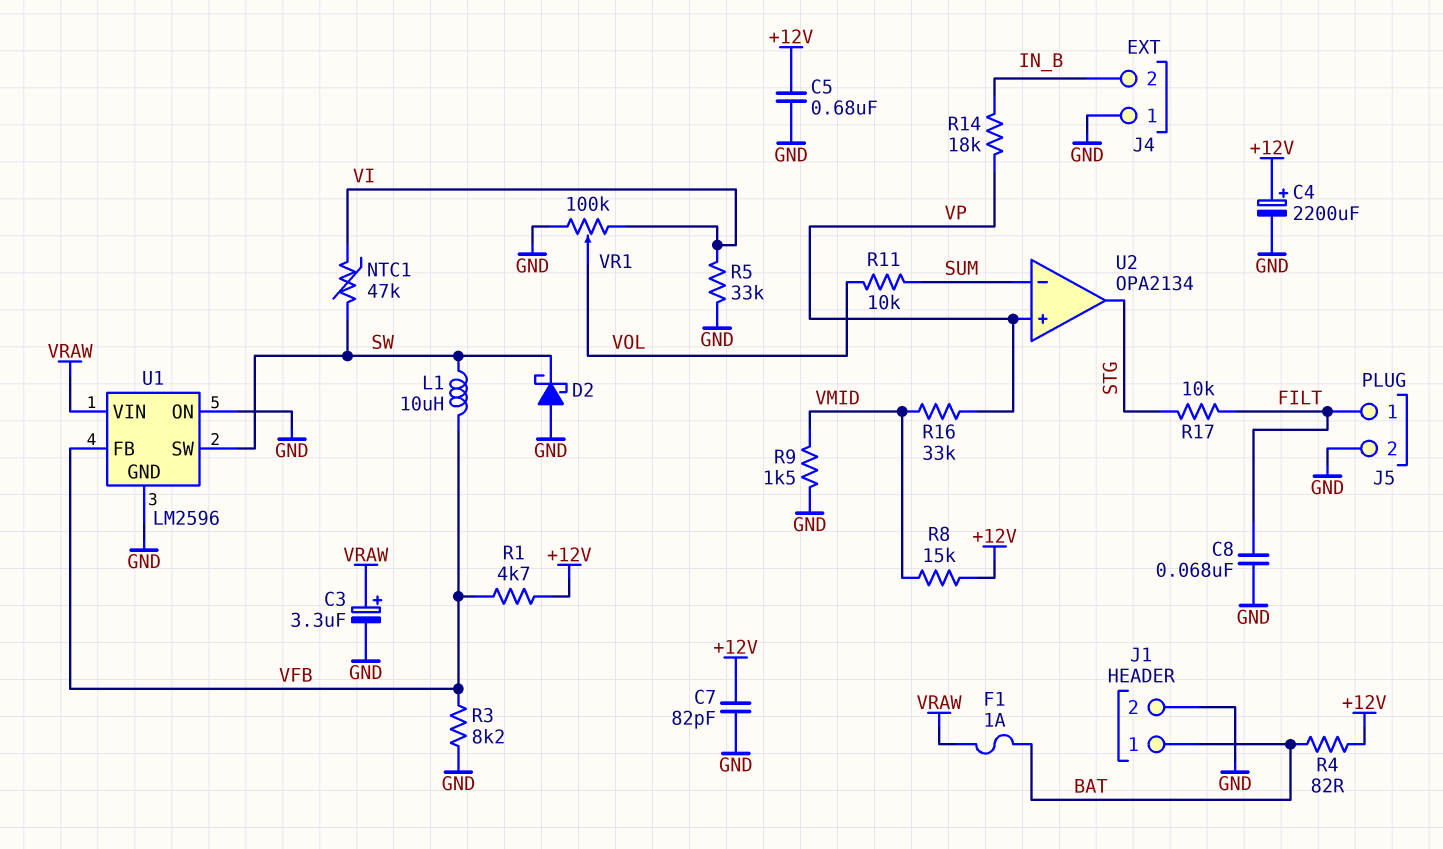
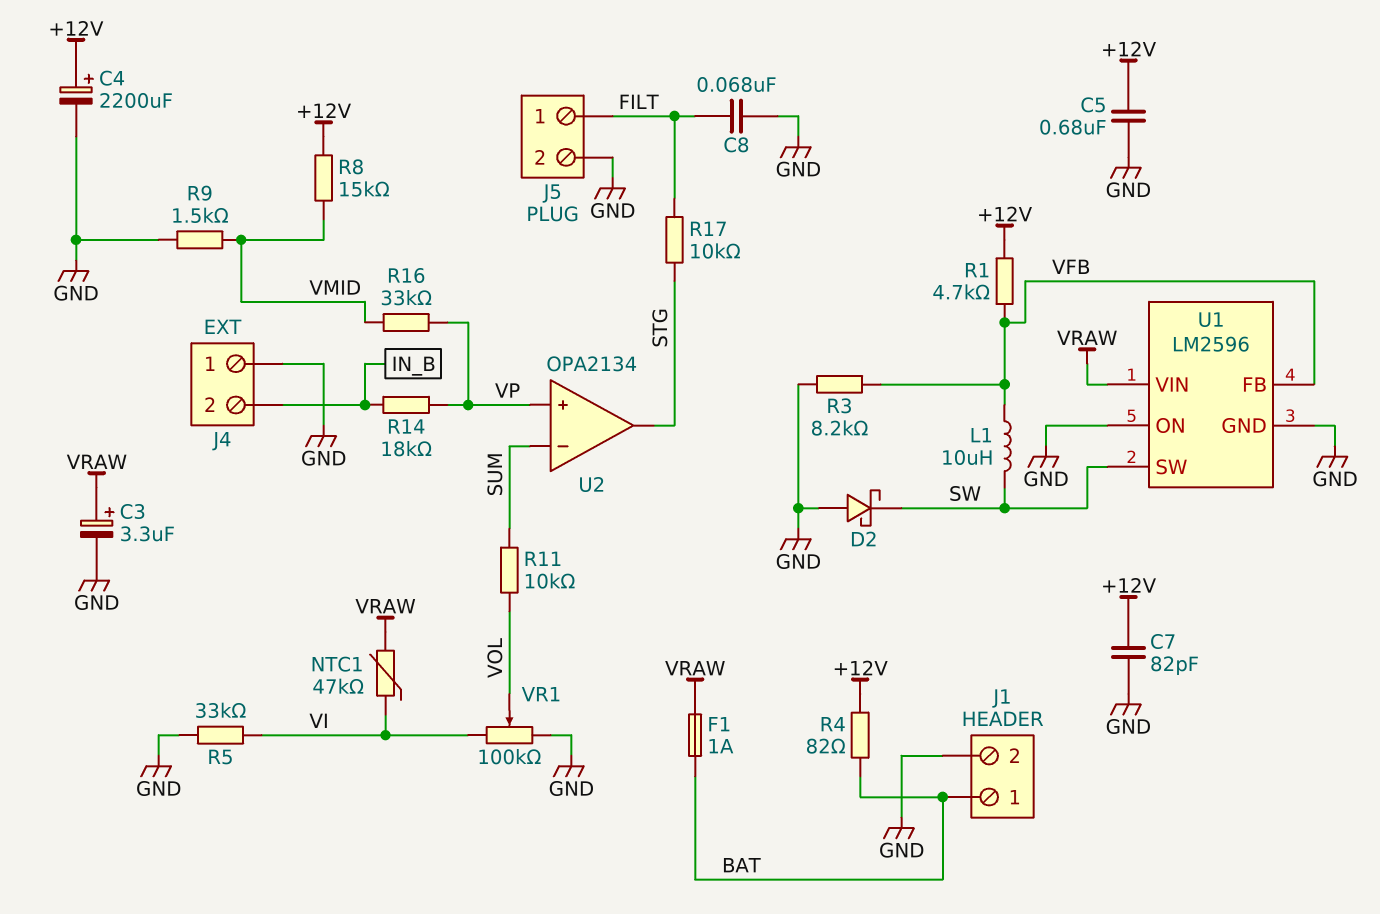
NTC1: 47k (SW, VI) -> 47k (VI, VRAW)

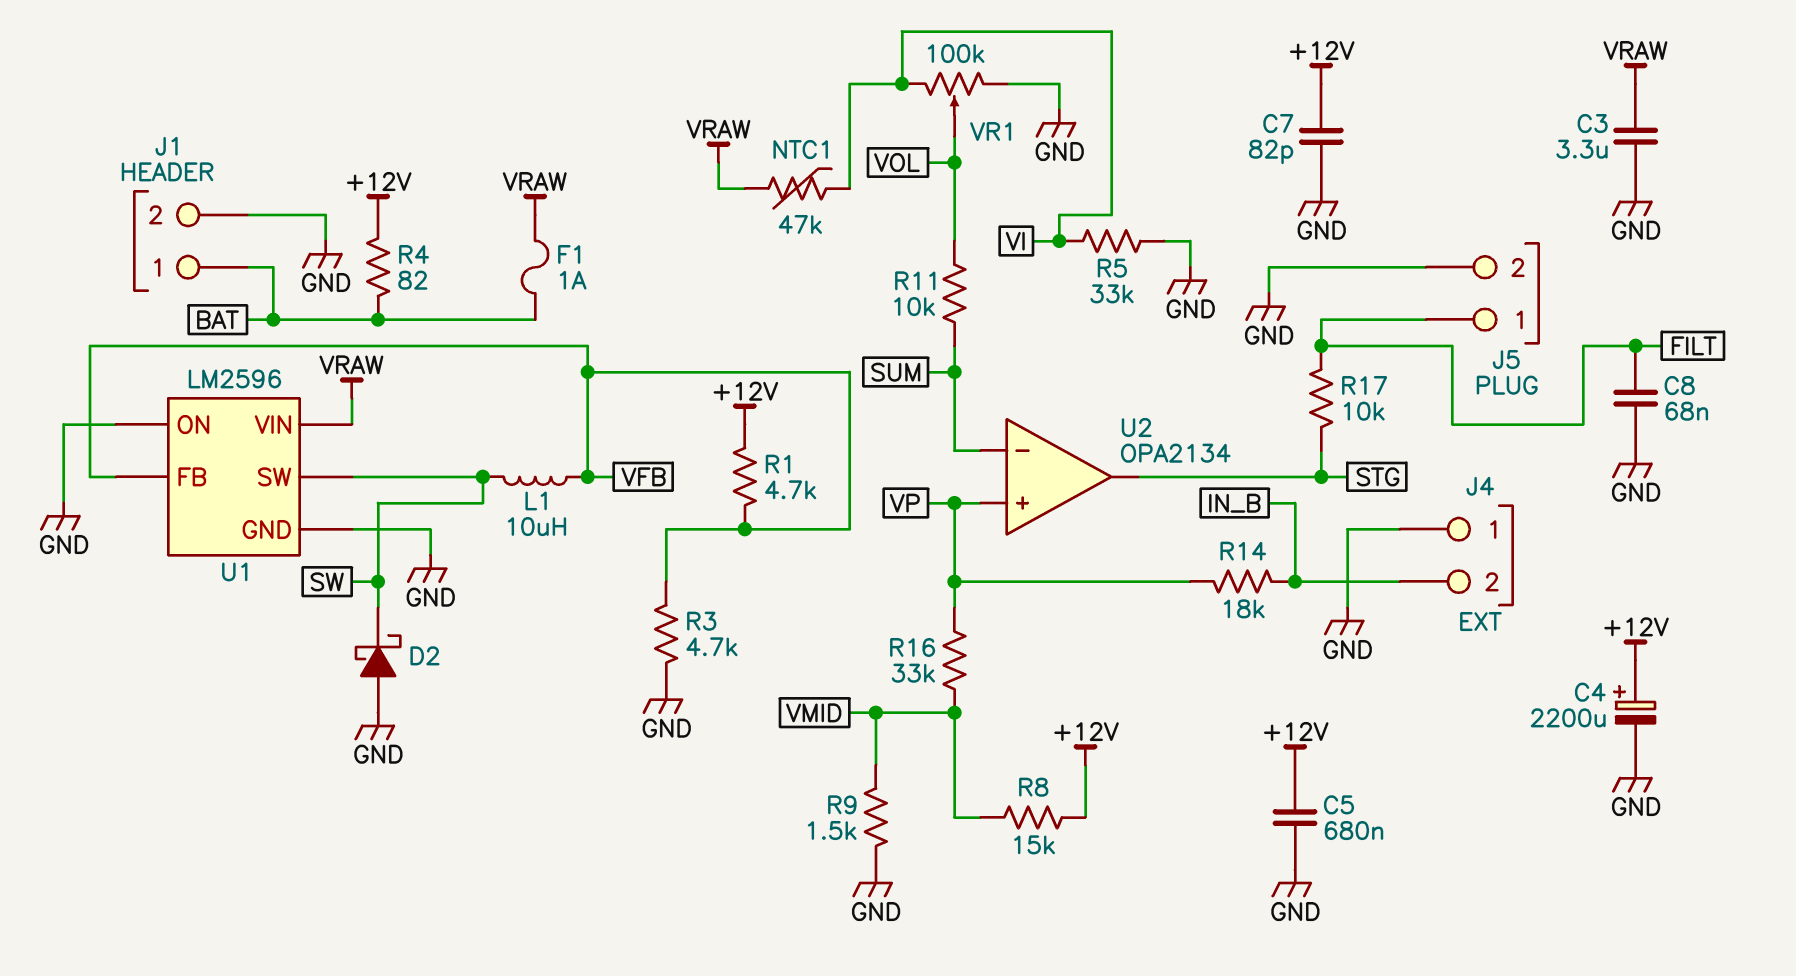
C3: 3.3uF (plus VRAW, minus GND) -> 3.3uF (GND, VRAW)
R3: 8.2k (GND, VFB) -> 4.7k (GND, VFB)

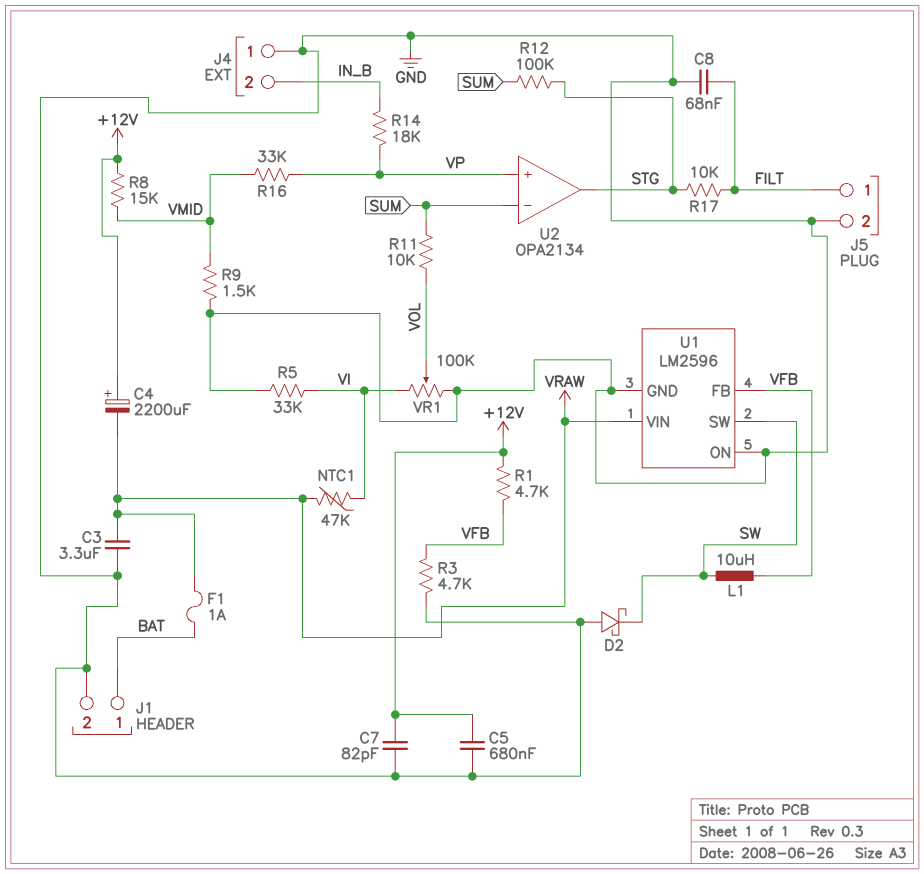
C4: 2200uF (plus +12V, minus GND) -> 2200uF (plus +12V, minus VRAW)
R4: 82 (+12V, BAT) -> none
R12: none -> 100k (STG, SUM)

